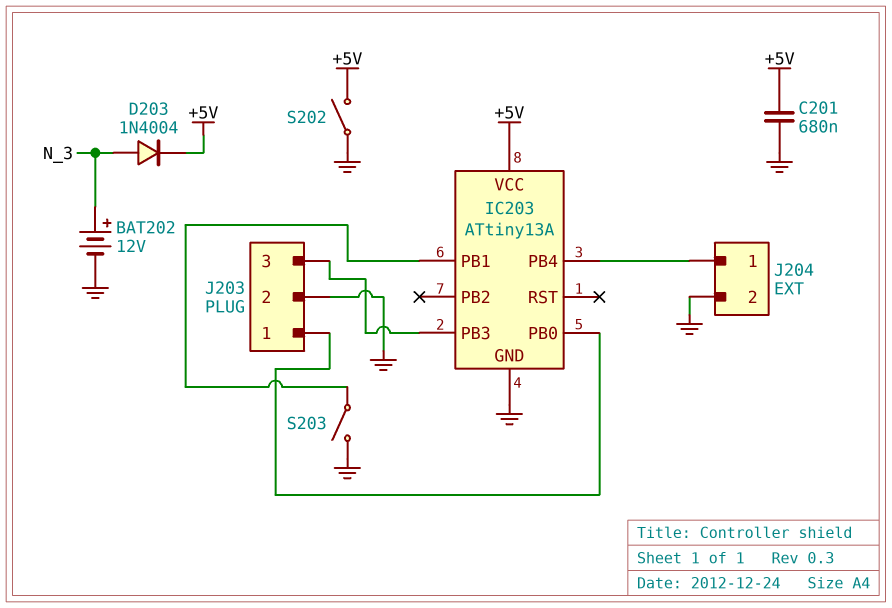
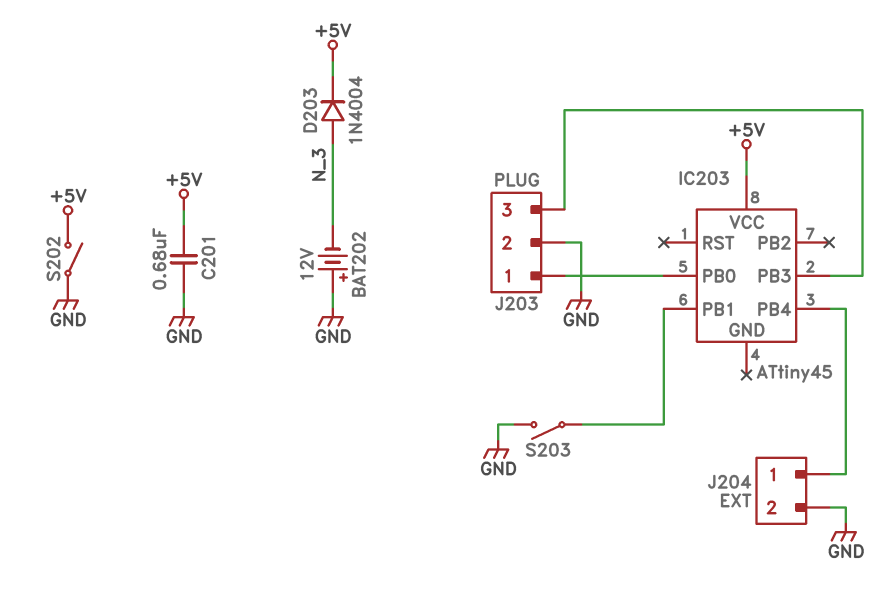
BAT202: 12V (plus N_3, minus GND) -> 12V (plus GND, minus N_3)
IC203: ATtiny13A -> ATtiny45
IC203 pin GND: GND -> none

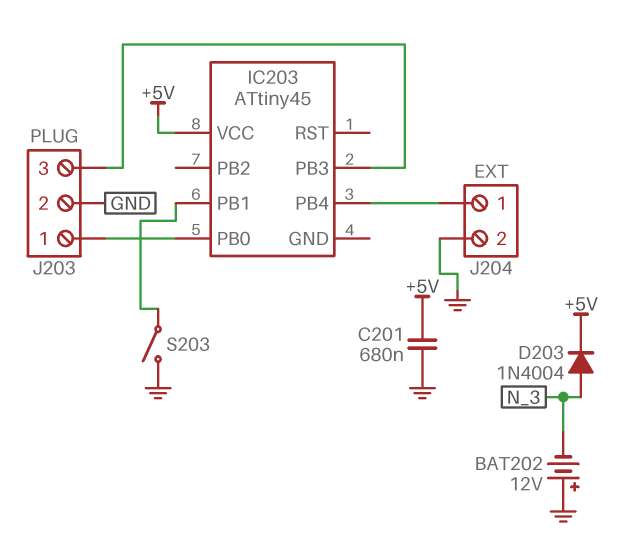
S202: switch (+5V, GND) -> none

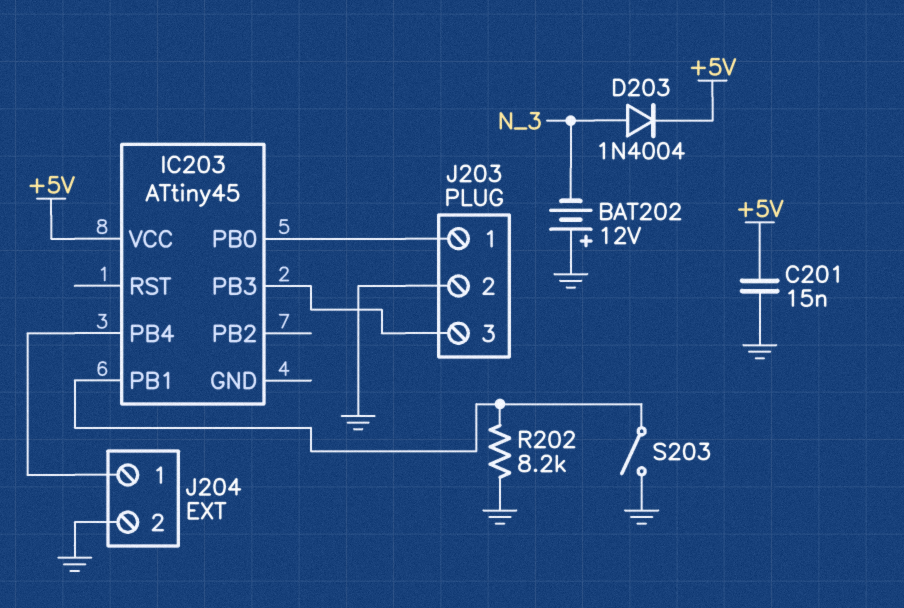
C201: 680nF (+5V, GND) -> 15nF (+5V, GND)
R202: none -> 8.2k (GND, IC203/PB1)

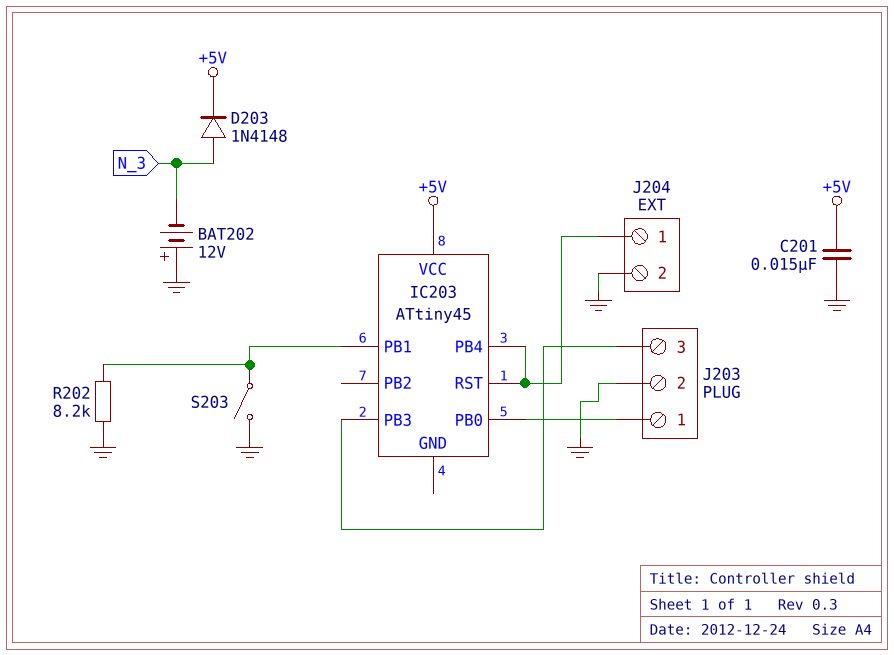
D203: diode 1N4004 (A N_3, K +5V) -> diode 1N4148 (A N_3, K +5V)
IC203 pin RST: none -> IC203/PB4

